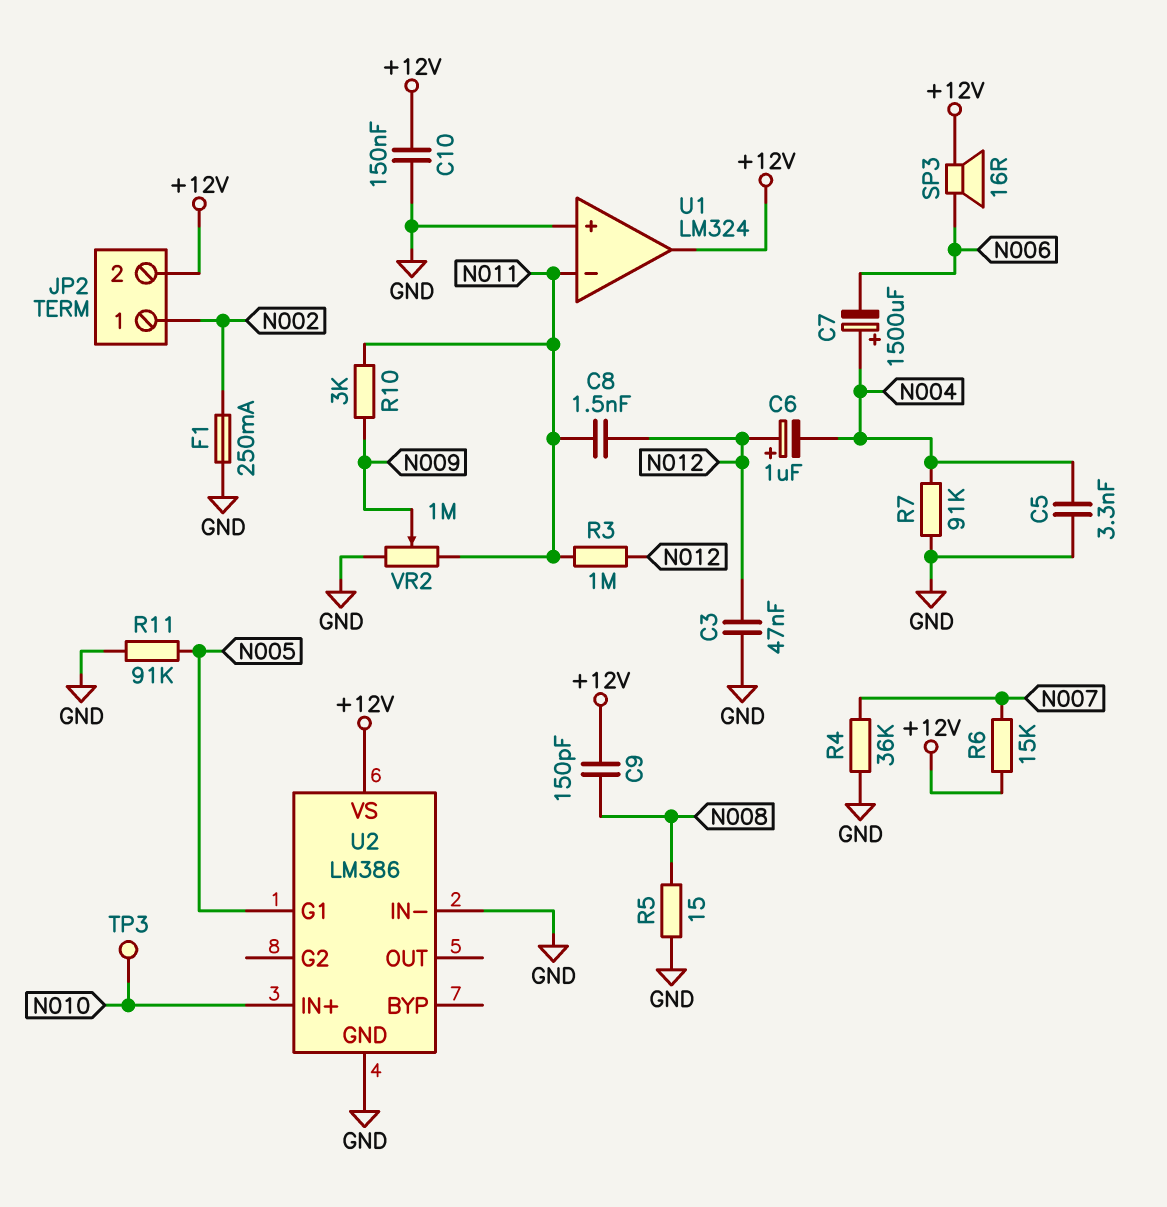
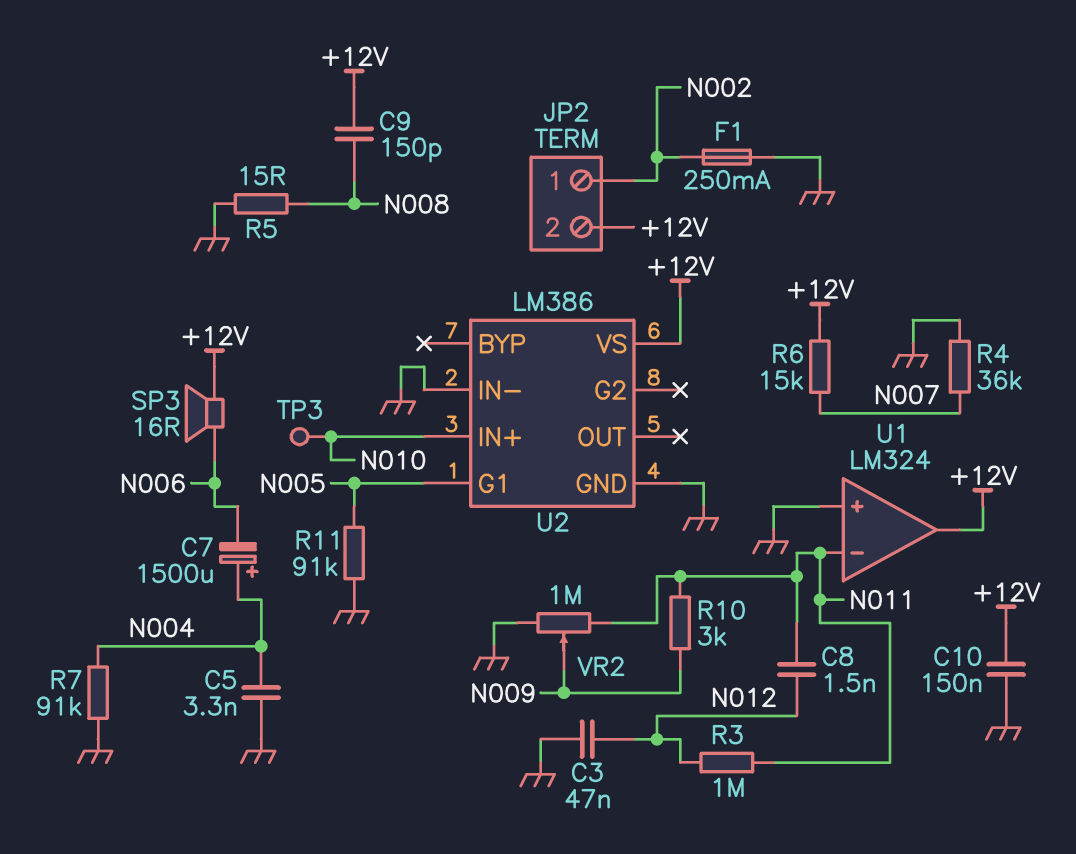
C6: 1uF (plus N012, minus N004) -> none

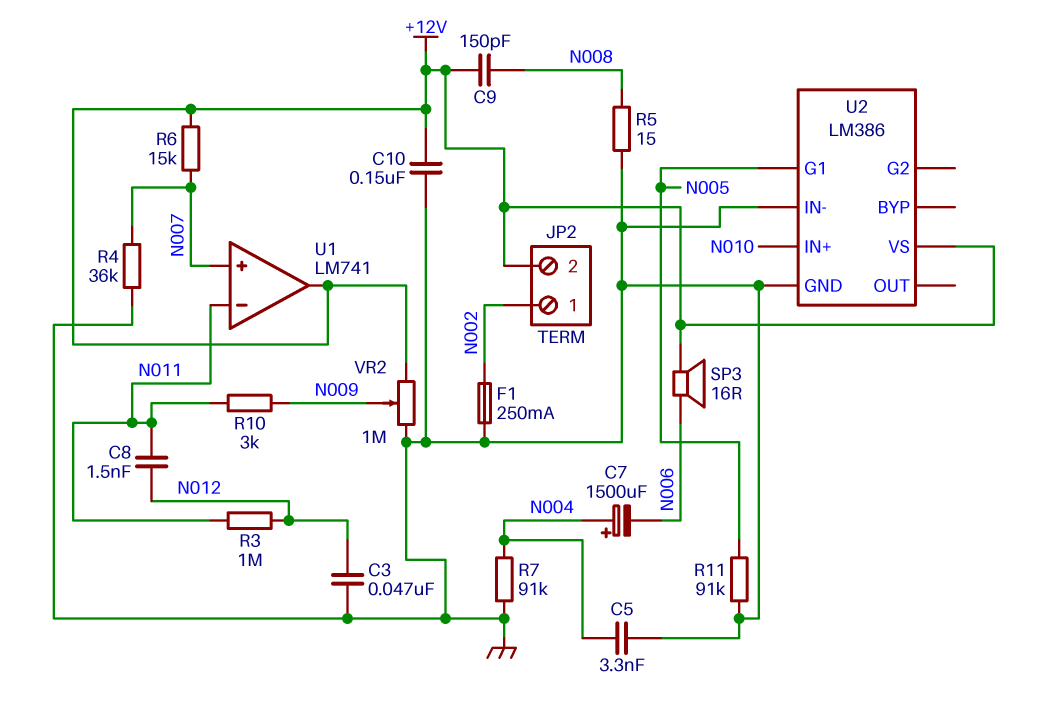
TP3: test point (N010) -> none
U1: LM324 -> LM741
U1 pin in+: GND -> N007
VR2: 1M (GND, N011, wiper N009) -> 1M (+12V, GND, wiper N009)

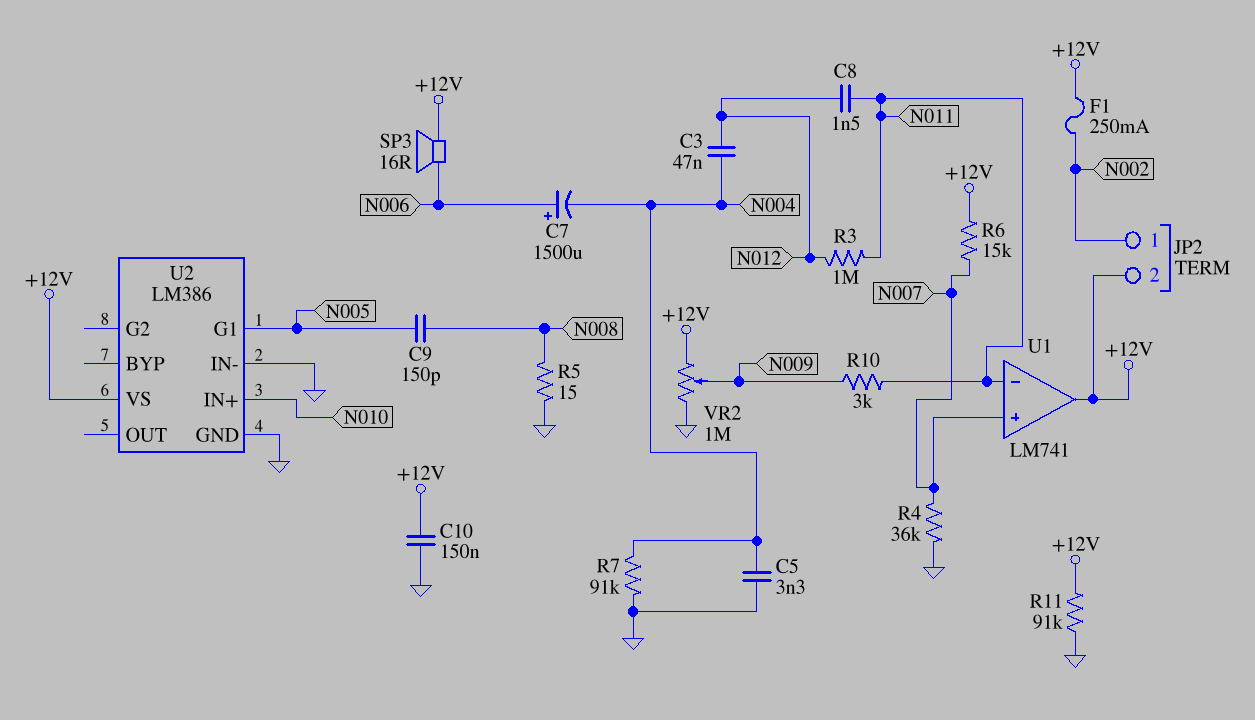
C3: 47nF (GND, N012) -> 47nF (N004, N012)
C7: 1500uF (plus N004, minus N006) -> 1500uF (plus N006, minus N004)
C9: 150pF (+12V, N008) -> 150pF (N005, N008)
F1: 250mA (GND, N002) -> 250mA (+12V, N002)
R11: 91k (GND, N005) -> 91k (+12V, GND)

